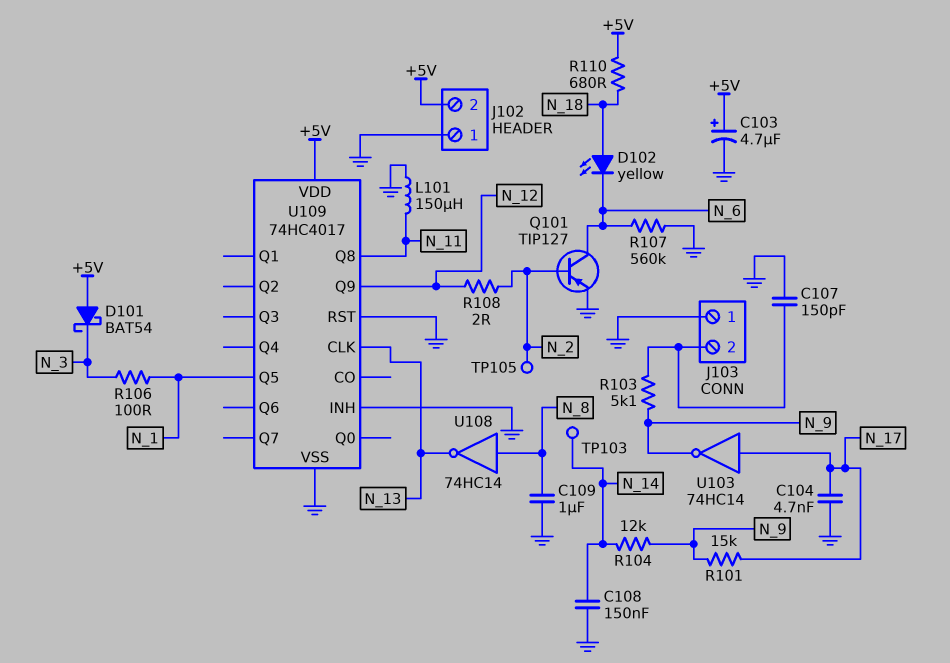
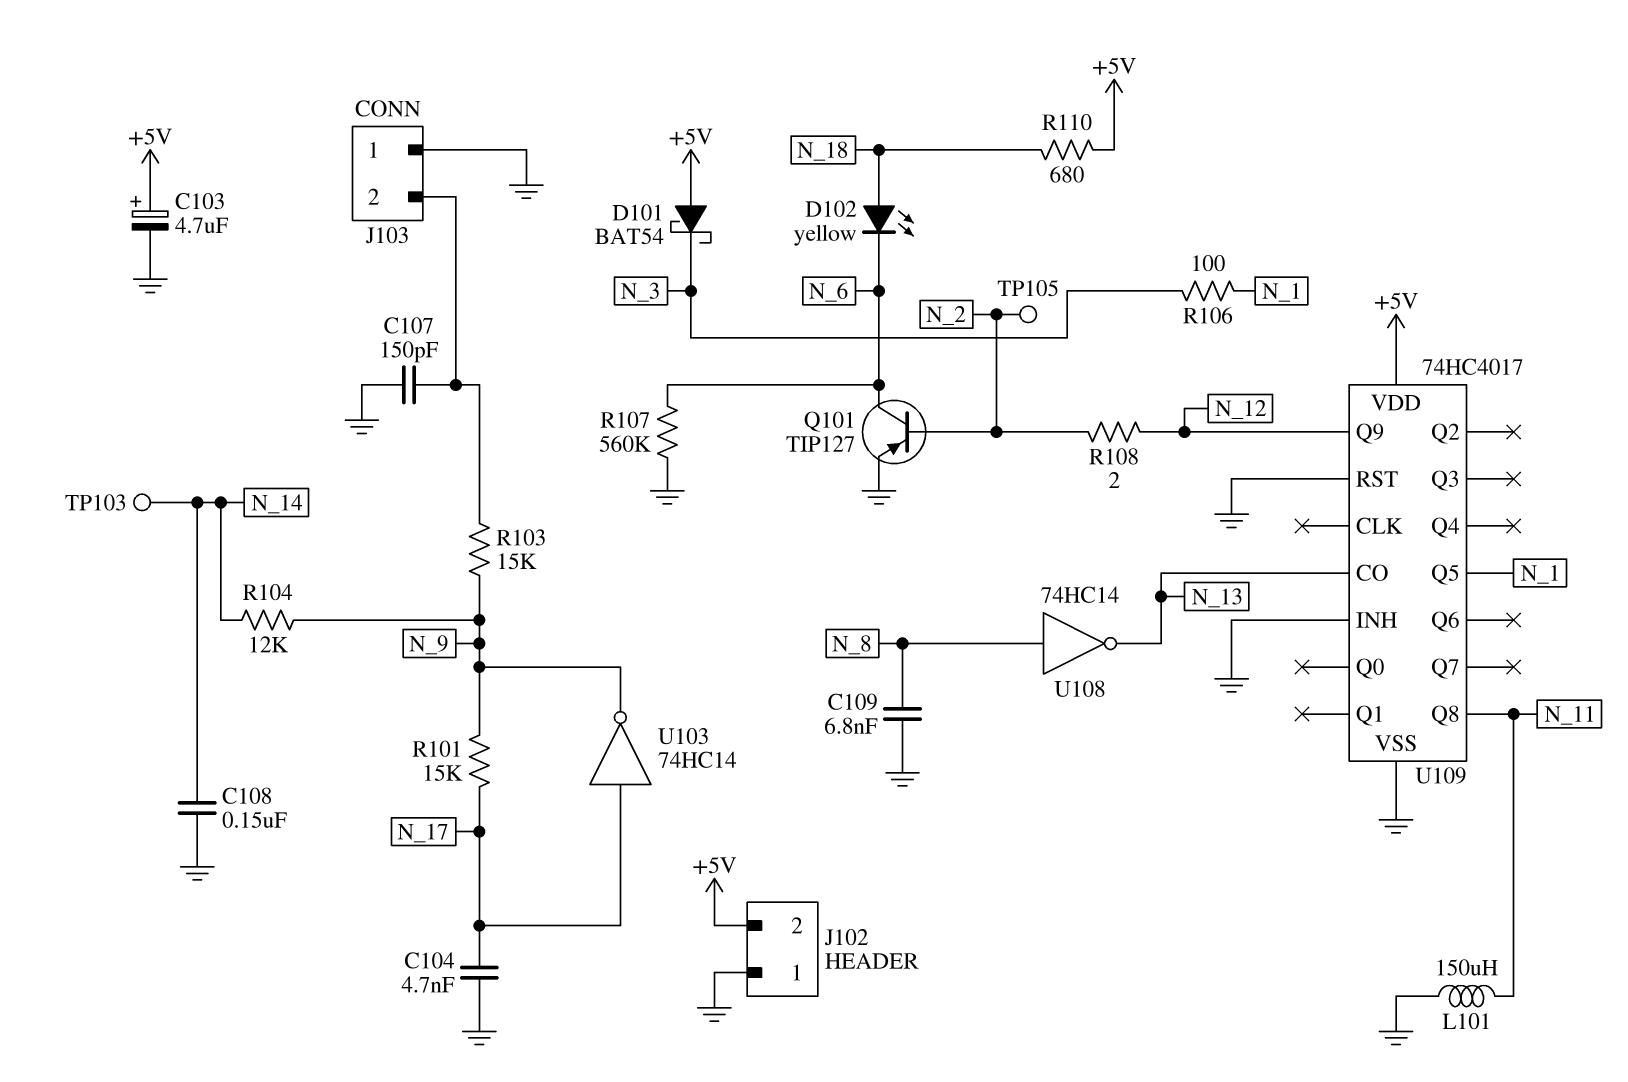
C109: 1uF (GND, N_8) -> 6.8nF (GND, N_8)
R103: 5.1k (J103/2, N_9) -> 15k (J103/2, N_9)
U109 pin CLK: N_13 -> none
U109 pin CO: none -> N_13

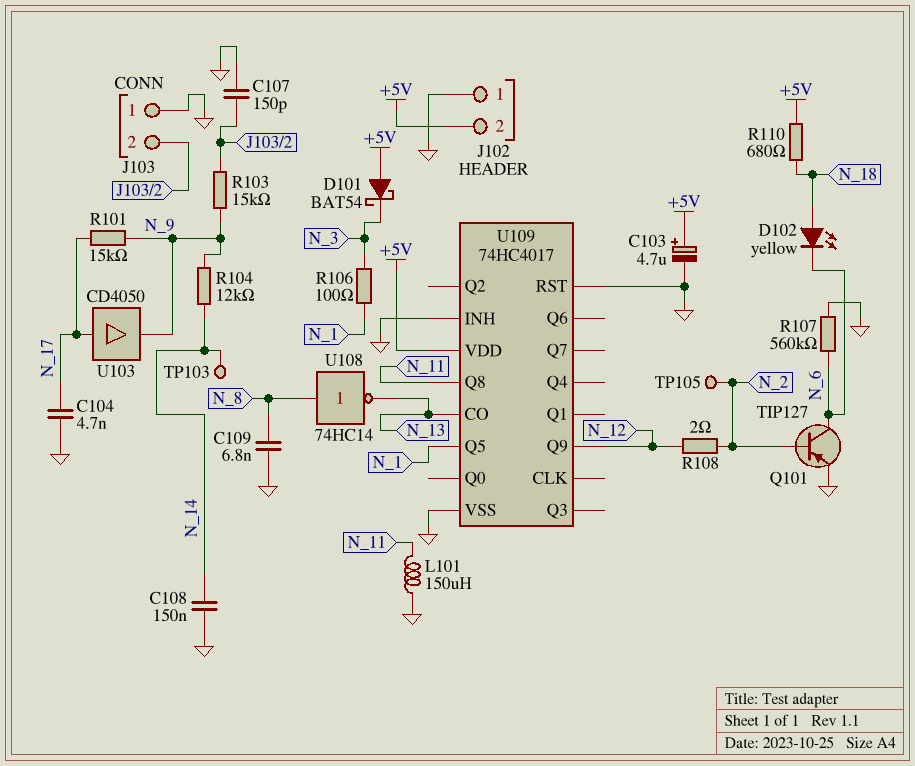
U103: NOT 74HC14 (in N_17, out N_9) -> buffer CD4050 (in N_17, out N_9)

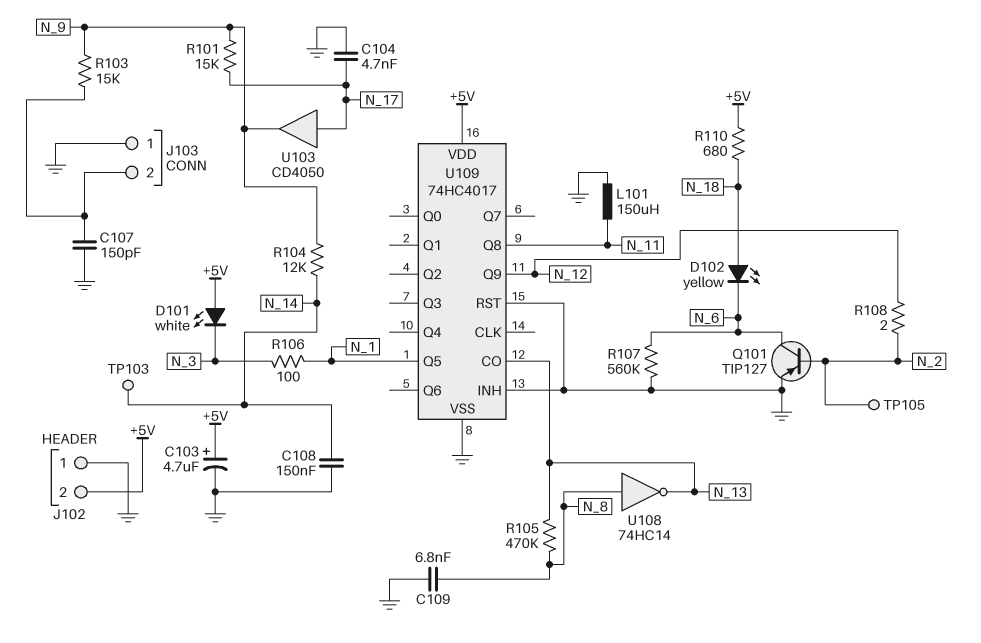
D101: schottky BAT54 (A +5V, K N_3) -> LED white (A +5V, K N_3)
R105: none -> 470k (N_8, N_13)

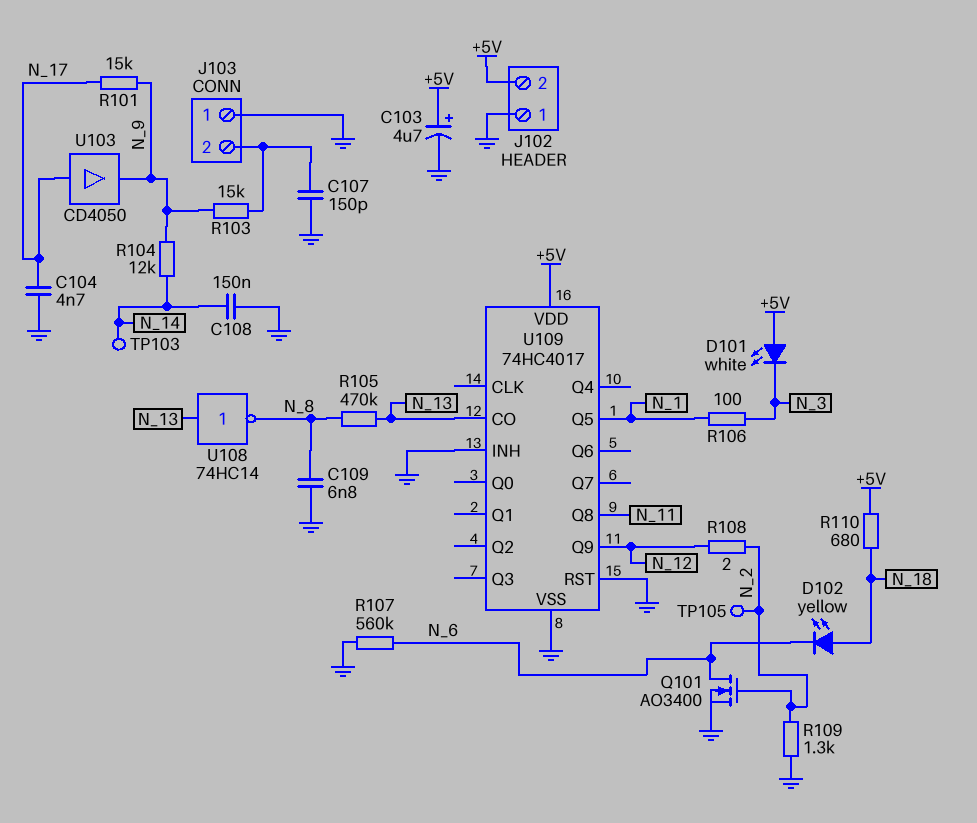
L101: 150uH (GND, N_11) -> none
Q101: PNP TIP127 (B N_2, C N_6, E GND) -> NMOS AO3400 (G N_2, D N_6, S GND)
R109: none -> 1.3k (GND, N_2)
U108: NOT 74HC14 (in N_8, out N_13) -> NOT 74HC14 (in N_13, out N_8)

